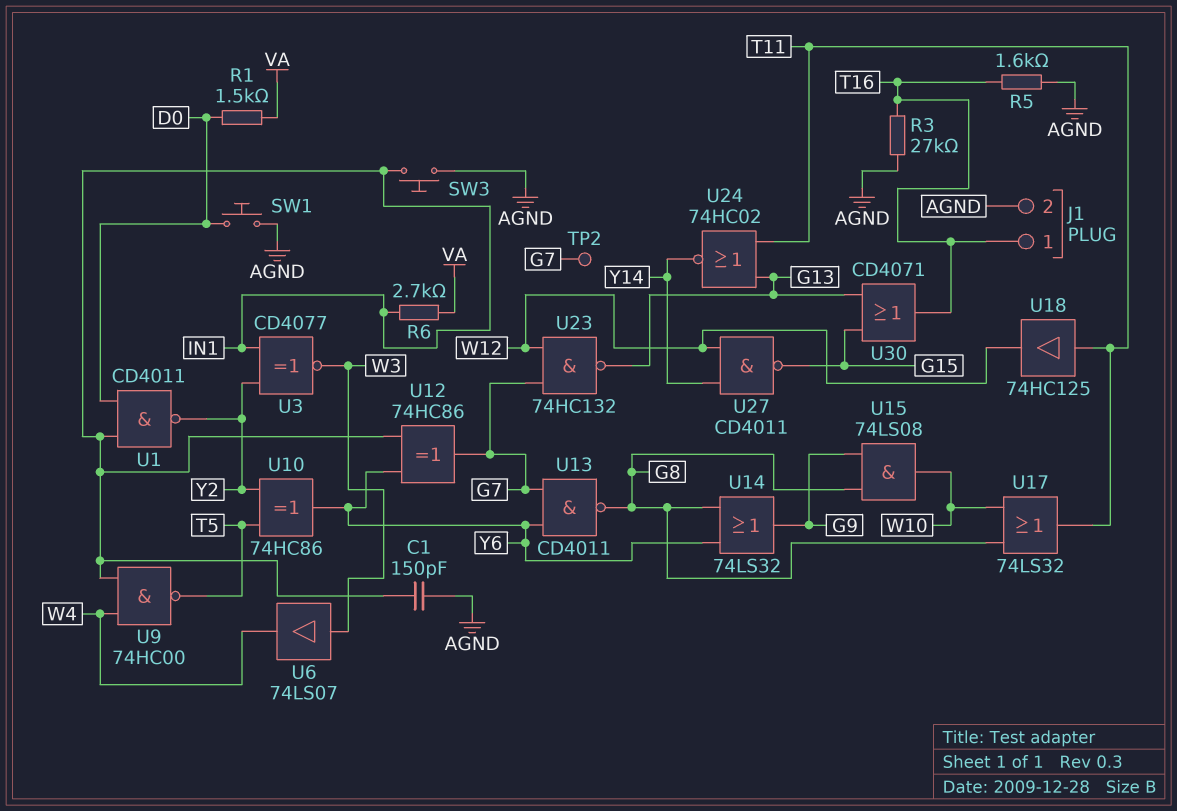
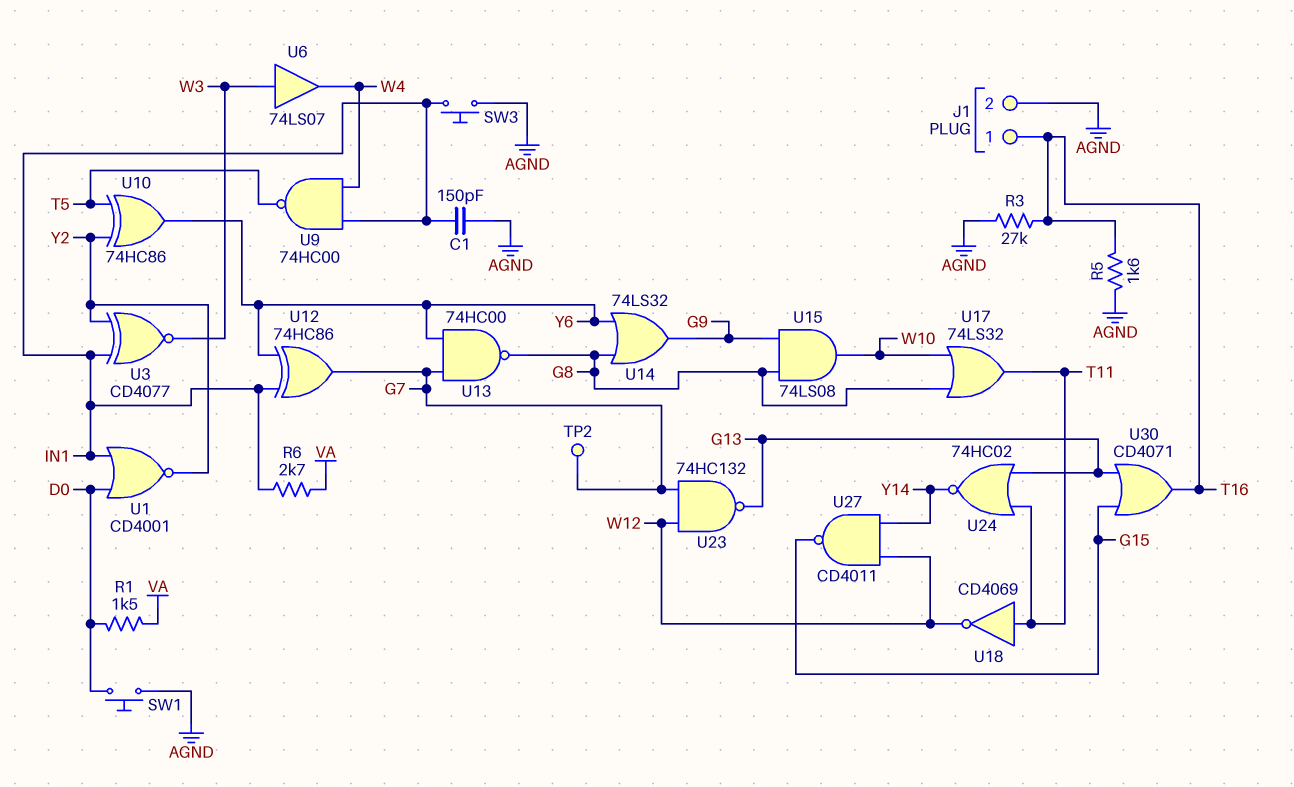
U1: NAND CD4011 (in D0, in IN1, out Y2) -> NOR CD4001 (in D0, in IN1, out Y2)
U13: NAND CD4011 (in G7, in Y6, out G8) -> NAND 74HC00 (in G7, in Y6, out G8)
U18: buffer 74HC125 (in T11, out W12) -> NOT CD4069 (in T11, out W12)

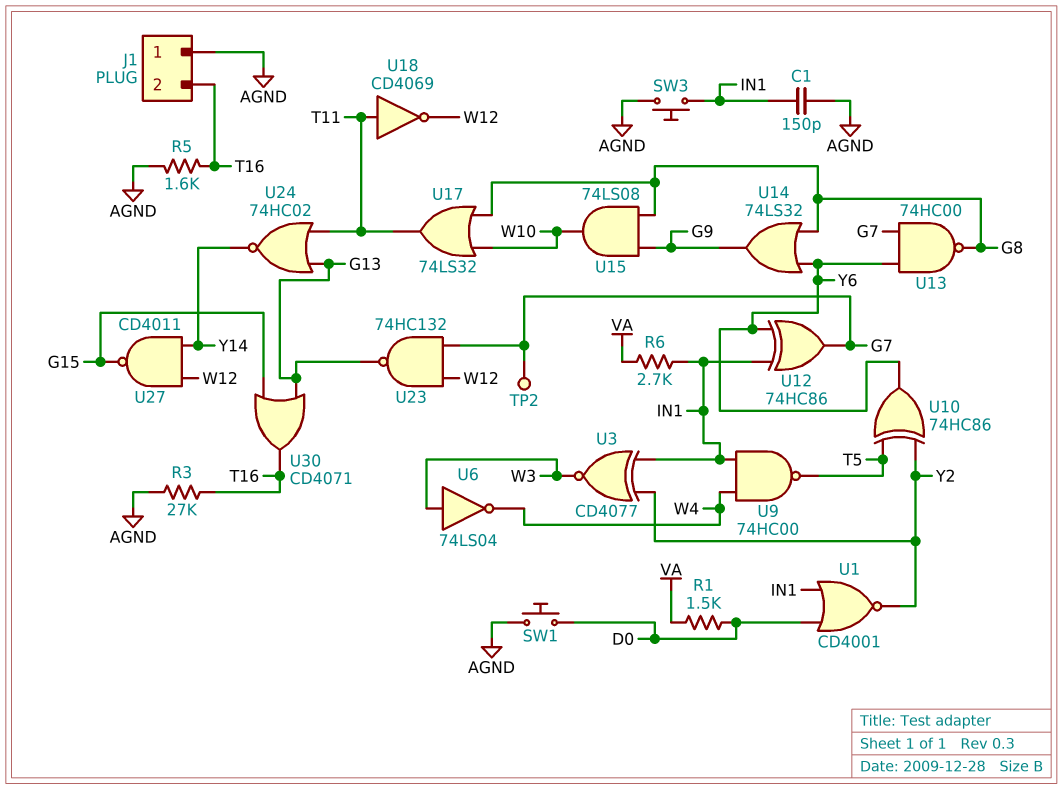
J1 pin 1: T16 -> AGND
J1 pin 2: AGND -> T16
U6: buffer 74LS07 (in W3, out W4) -> NOT 74LS04 (in W3, out W4)

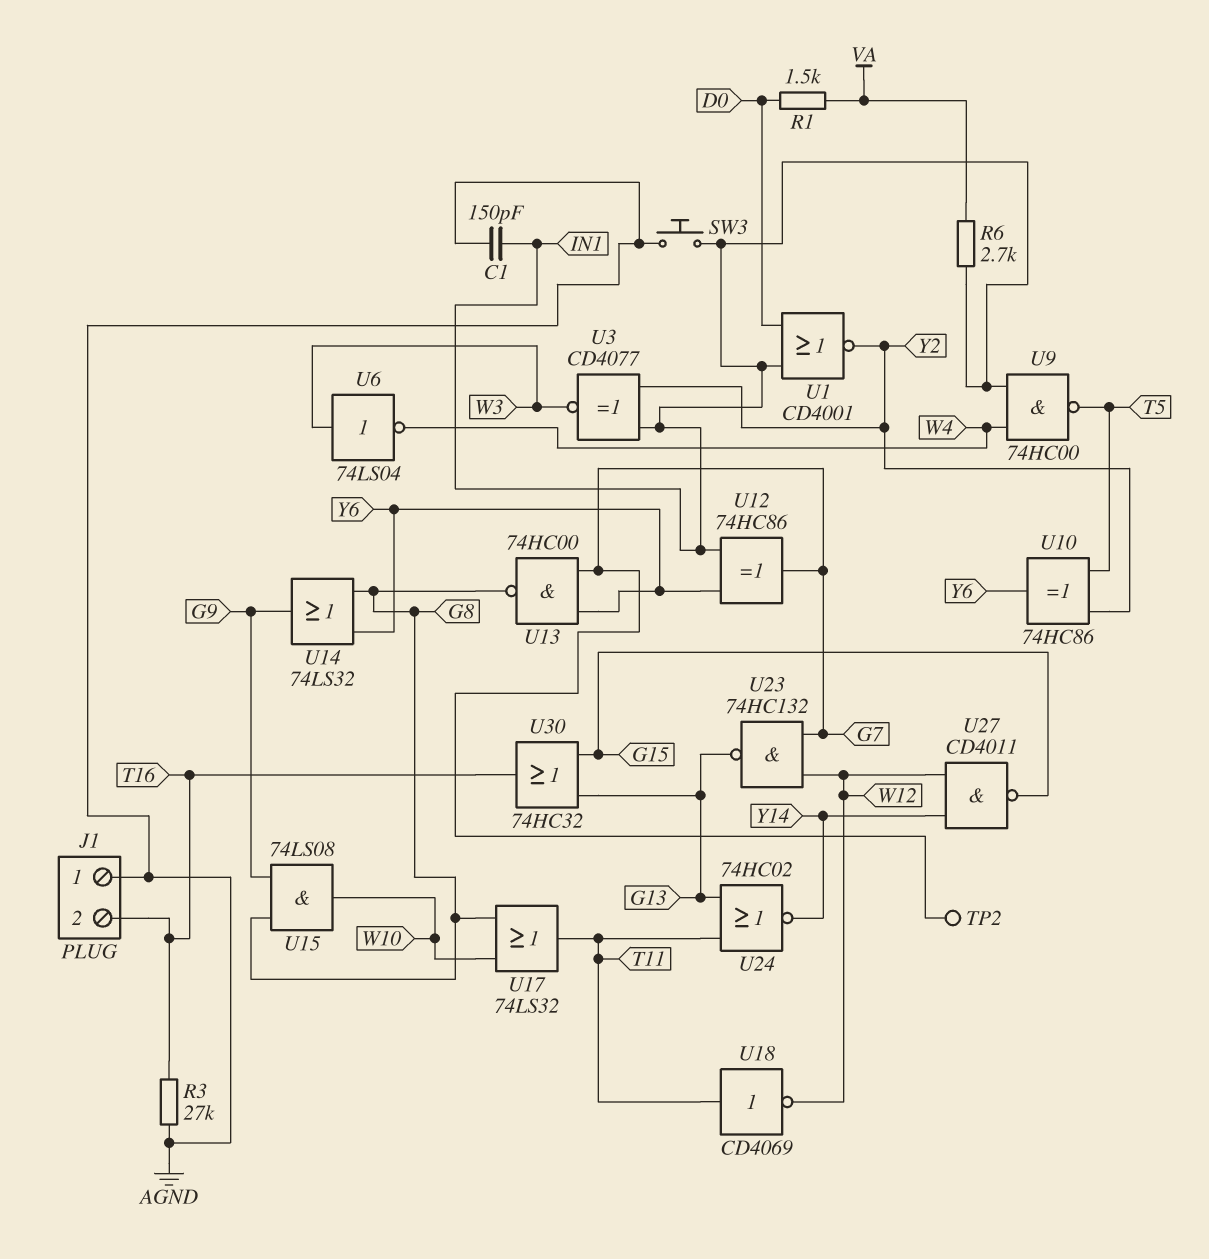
R5: 1.6k (AGND, T16) -> none
SW1: button (AGND, D0) -> none
U30: OR CD4071 (in G13, in G15, out T16) -> OR 74HC32 (in G13, in G15, out T16)

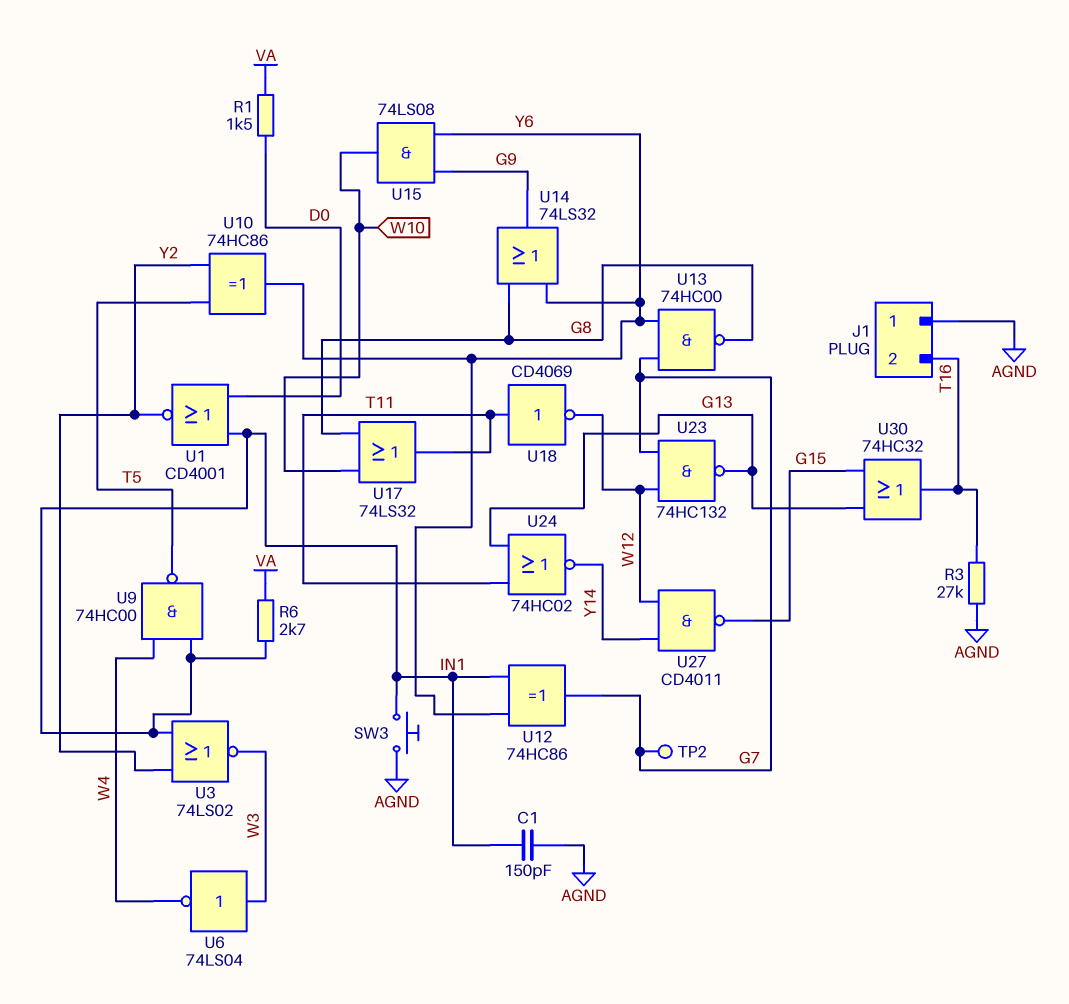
U3: XNOR CD4077 (in IN1, in Y2, out W3) -> NOR 74LS02 (in IN1, in Y2, out W3)
U15: AND 74LS08 (in G8, in G9, out W10) -> AND 74LS08 (in G9, in Y6, out W10)

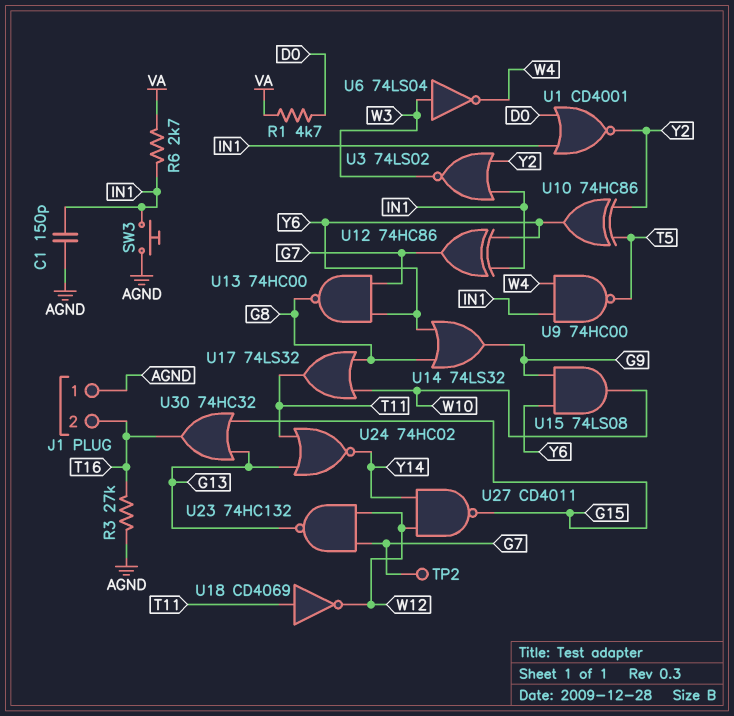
R1: 1.5k (D0, VA) -> 4.7k (D0, VA)

